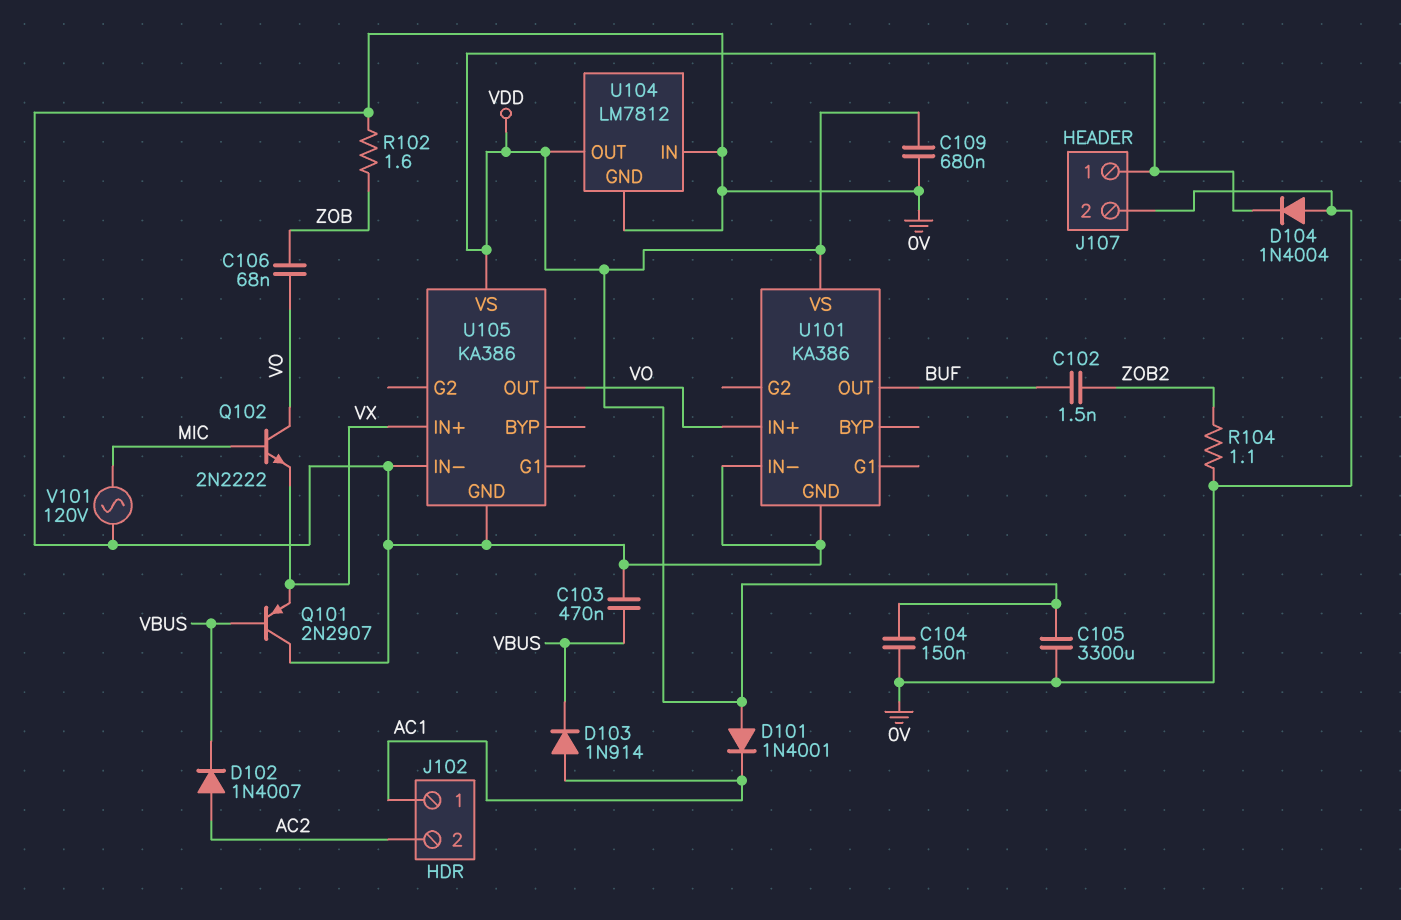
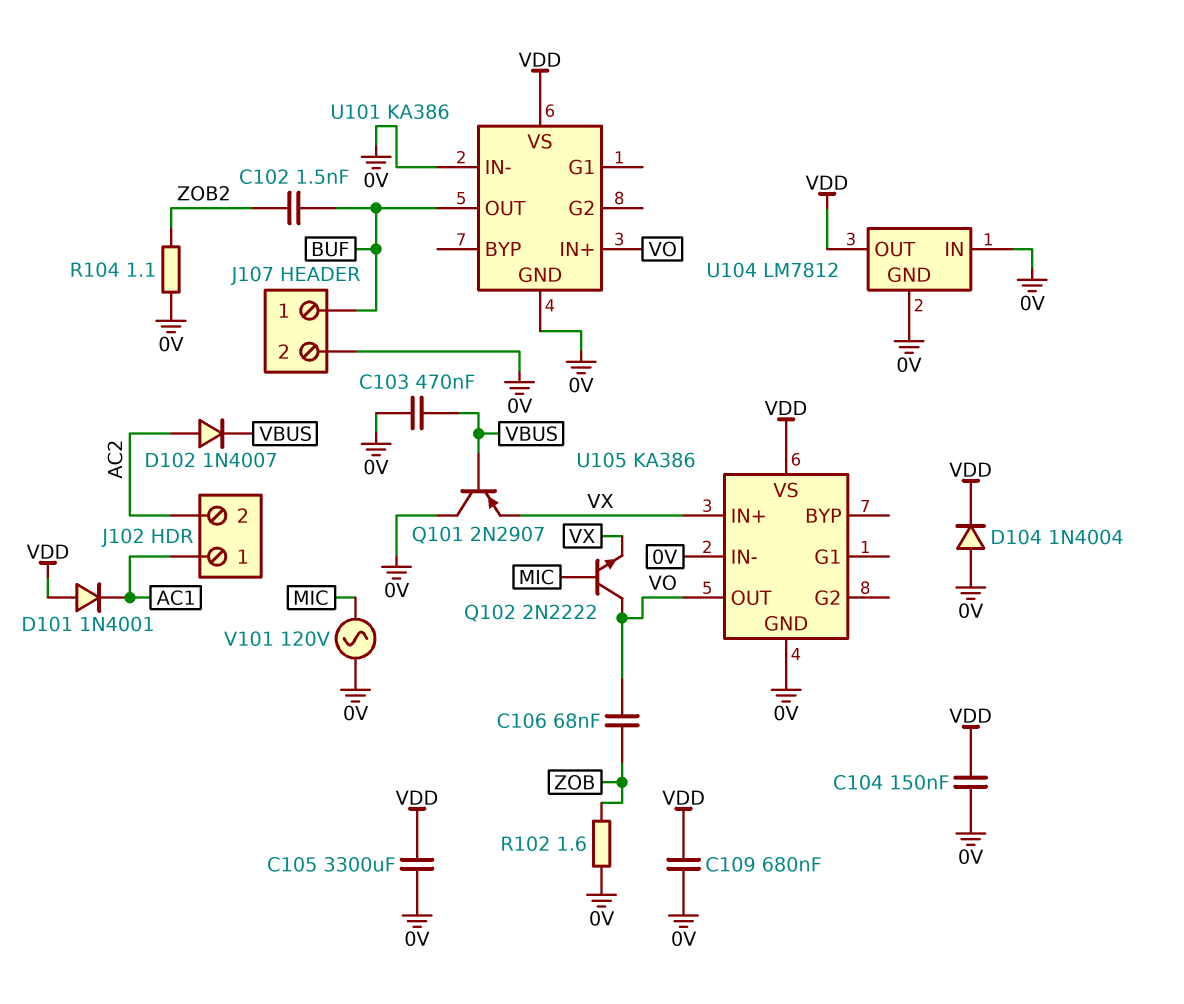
D103: diode 1N914 (A AC1, K VBUS) -> none
J107 pin 1: VDD -> BUF

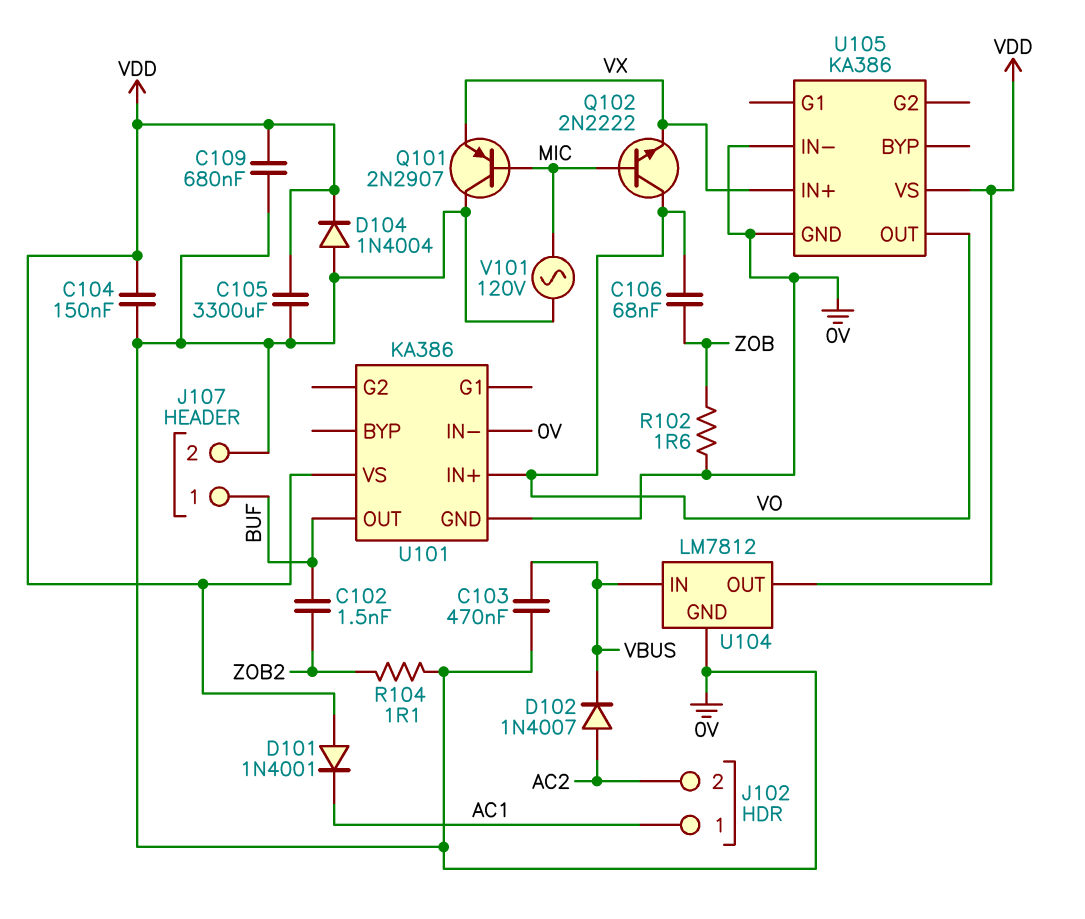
Q101: PNP 2N2907 (B VBUS, C 0V, E VX) -> PNP 2N2907 (B MIC, C 0V, E VX)
U104 pin IN: 0V -> VBUS

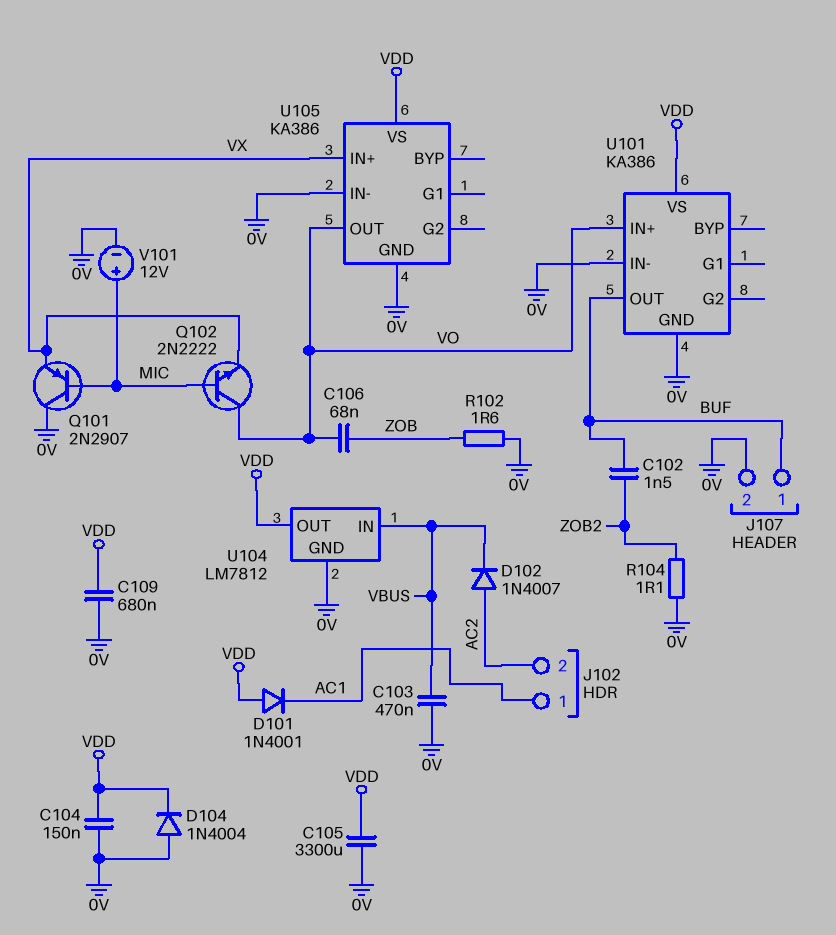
V101: AC 120V (0V, MIC) -> 12V (plus MIC, minus 0V)

